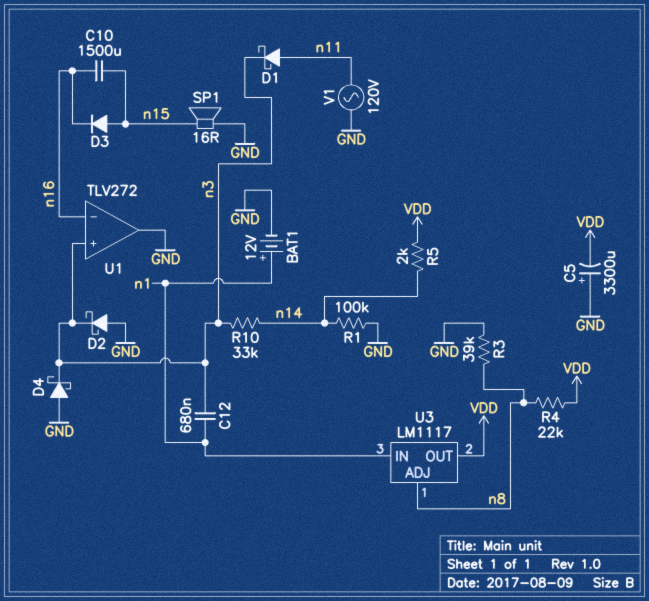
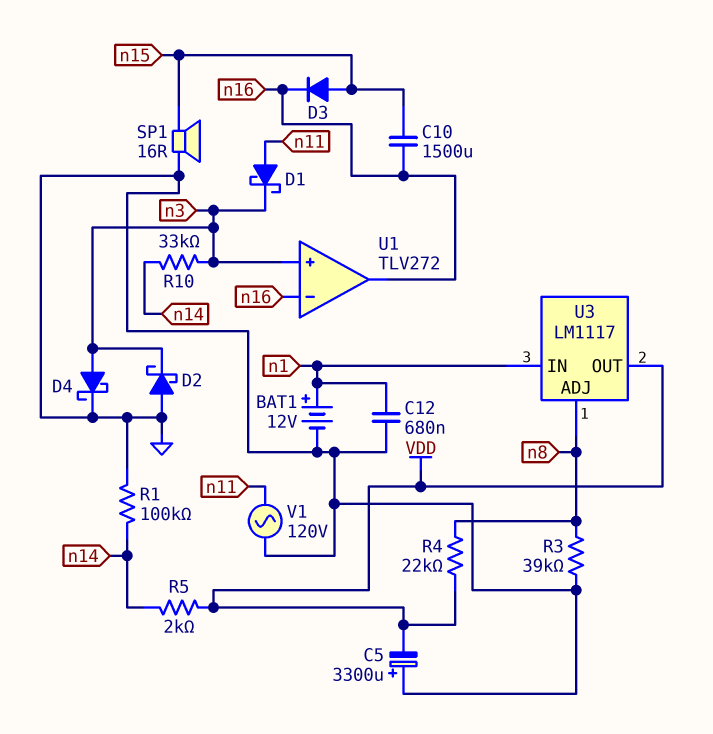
C12: 680nF (n1, n3) -> 680nF (GND, n1)
D4: schottky (A GND, K n3) -> schottky (A n3, K GND)
U1 pin out: GND -> n16

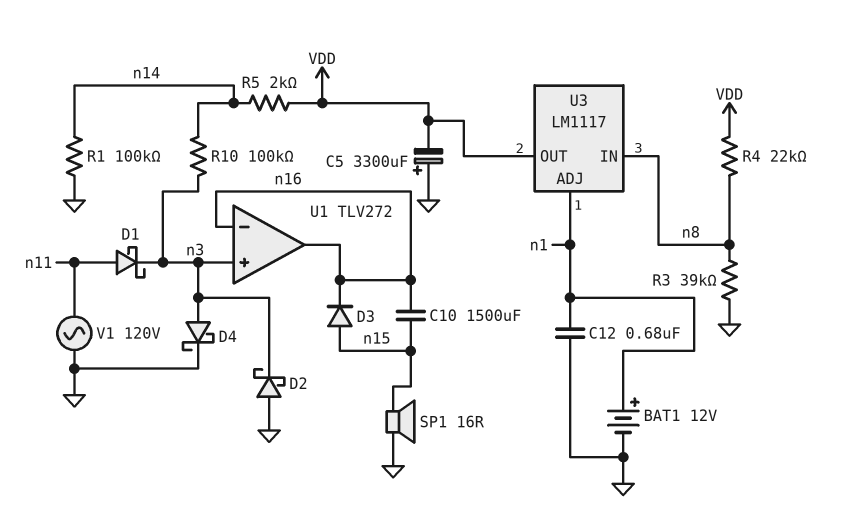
R10: 33k (n3, n14) -> 100k (n3, n14)
U3 pin ADJ: n8 -> n1
U3 pin IN: n1 -> n8

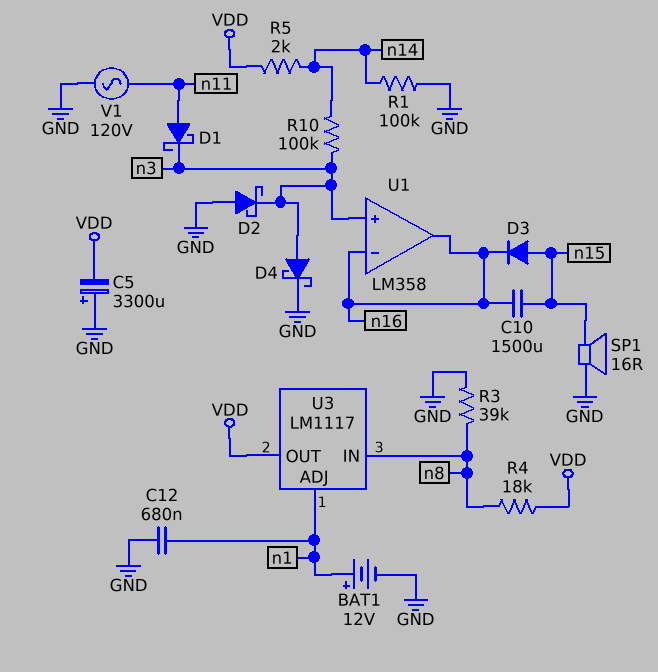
R4: 22k (VDD, n8) -> 18k (VDD, n8)
U1: TLV272 -> LM358

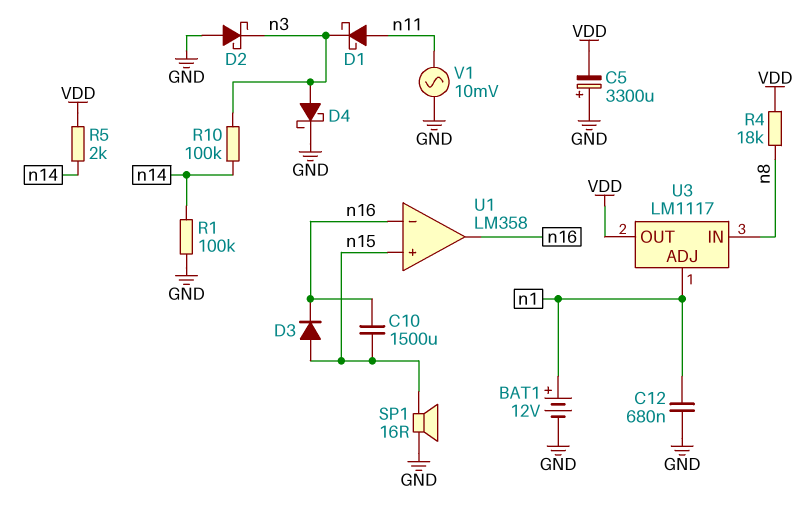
R3: 39k (GND, n8) -> none
U1 pin in+: n3 -> n15
V1: AC 120V (GND, n11) -> AC 10mV (GND, n11)

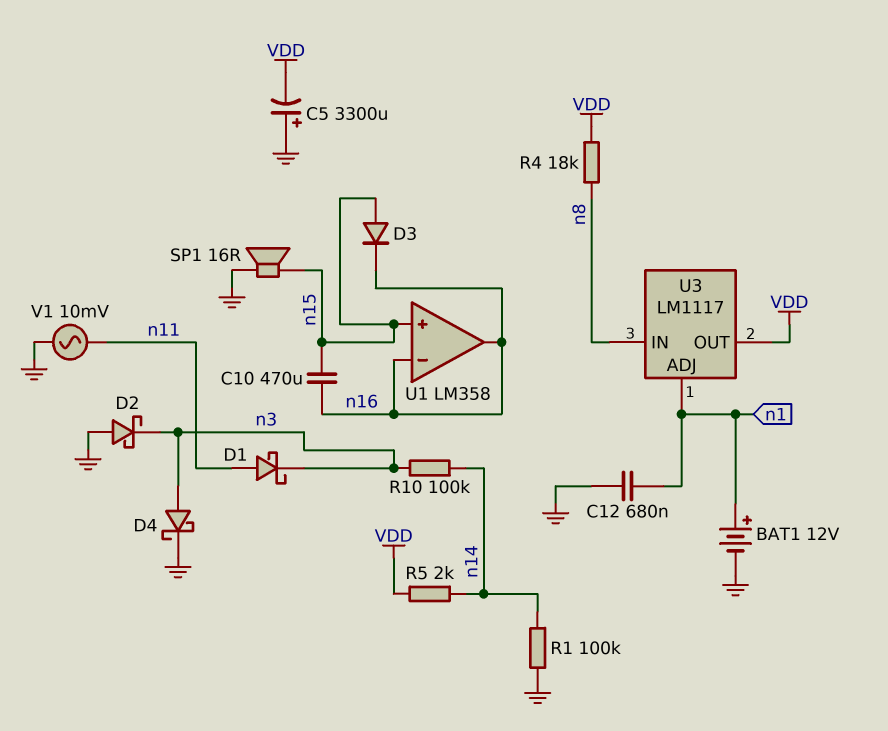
C10: 1500uF (n15, n16) -> 470uF (n15, n16)

